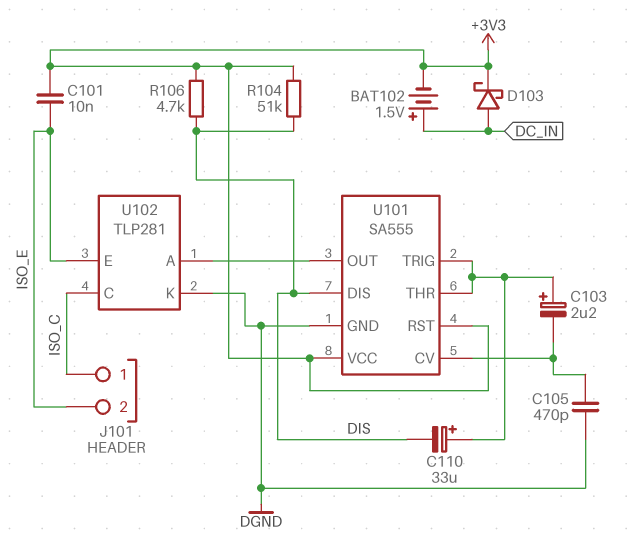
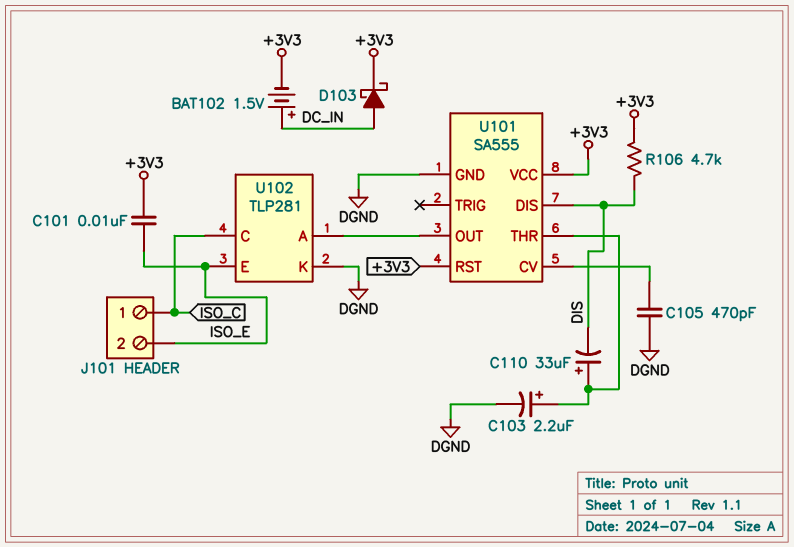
C103: 2.2uF (plus U101/THR, minus U101/CV) -> 2.2uF (plus U101/THR, minus DGND)
R104: 51k (+3V3, DIS) -> none
U101 pin TRIG: U101/THR -> none

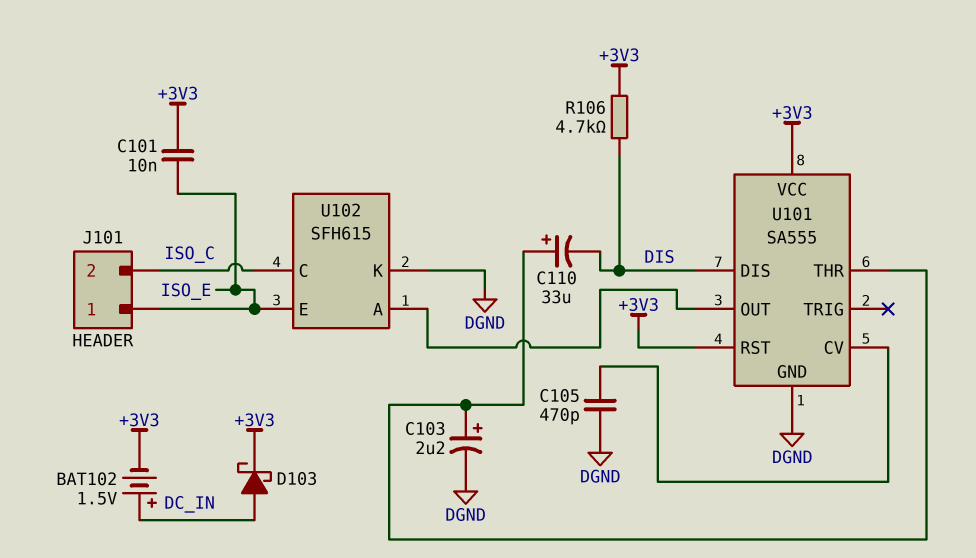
J101 pin 1: ISO_C -> ISO_E
J101 pin 2: ISO_E -> ISO_C
U102: TLP281 -> SFH615

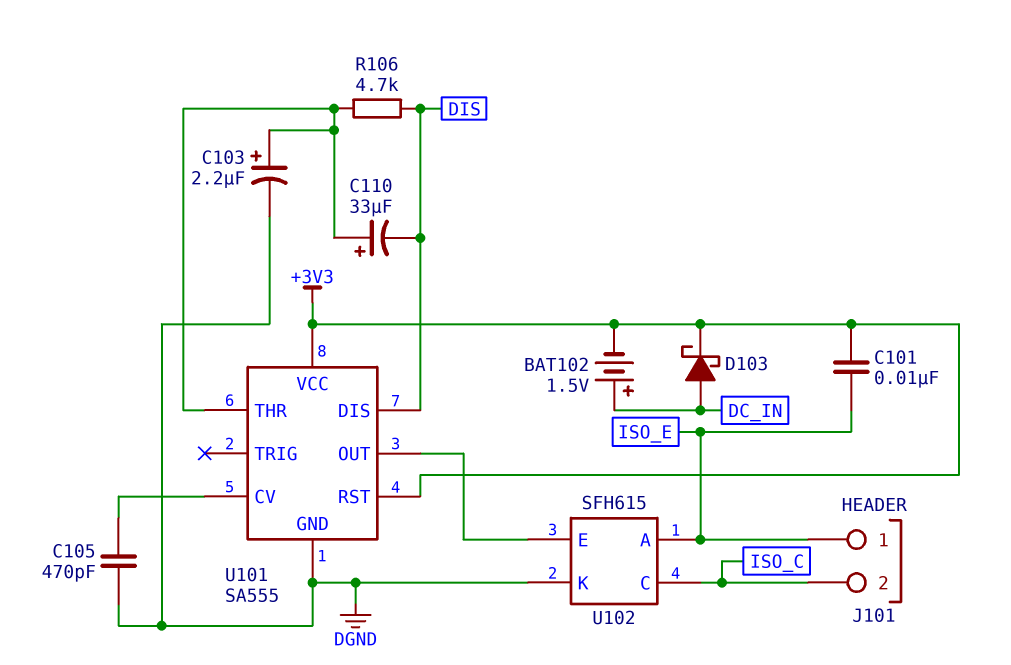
R106: 4.7k (+3V3, DIS) -> 4.7k (DIS, U101/THR)
U102 pin A: U101/OUT -> ISO_E
U102 pin E: ISO_E -> U101/OUT

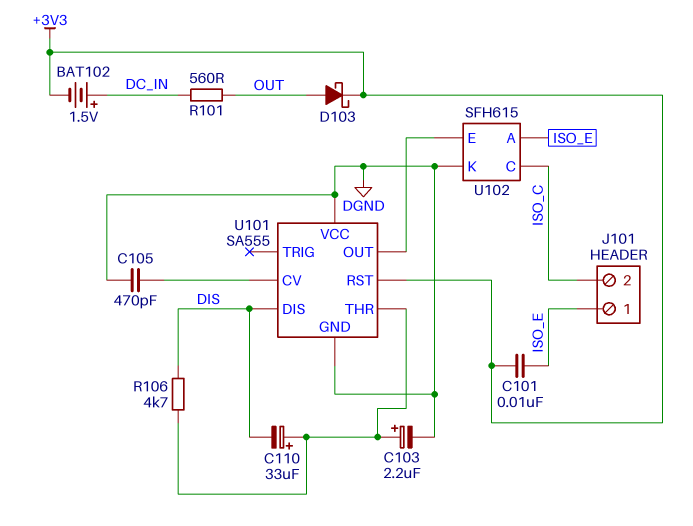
D103: schottky (A DC_IN, K +3V3) -> schottky (A OUT, K +3V3)
R101: none -> 560 (DC_IN, OUT)
U101 pin VCC: +3V3 -> DGND

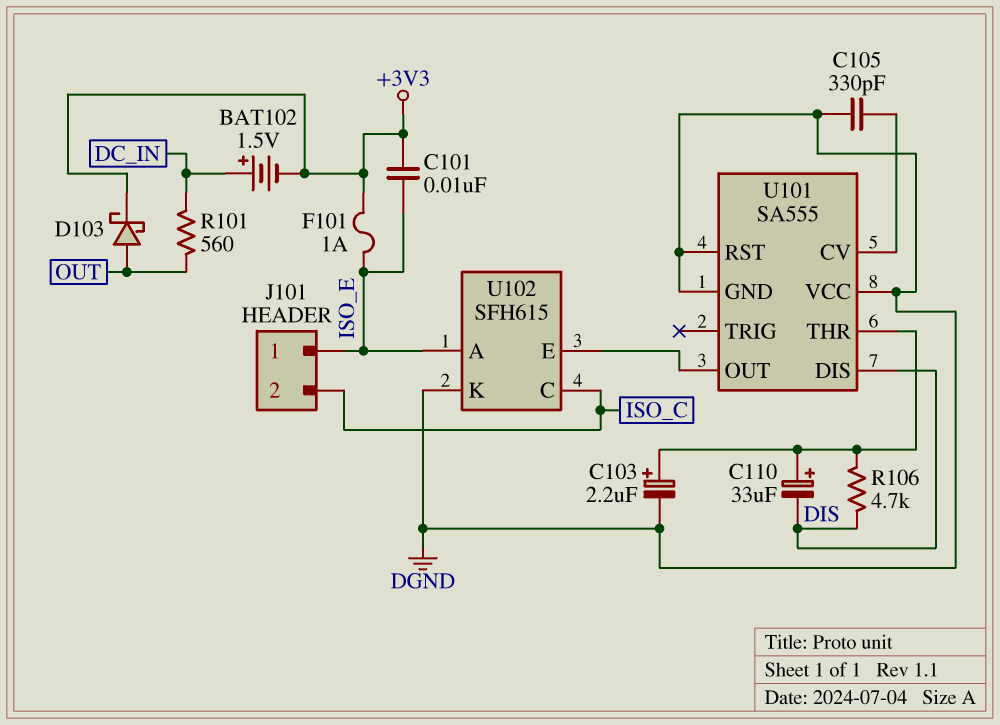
C105: 470pF (DGND, U101/CV) -> 330pF (DGND, U101/CV)
F101: none -> 1A (+3V3, ISO_E)
U101 pin RST: +3V3 -> DGND

